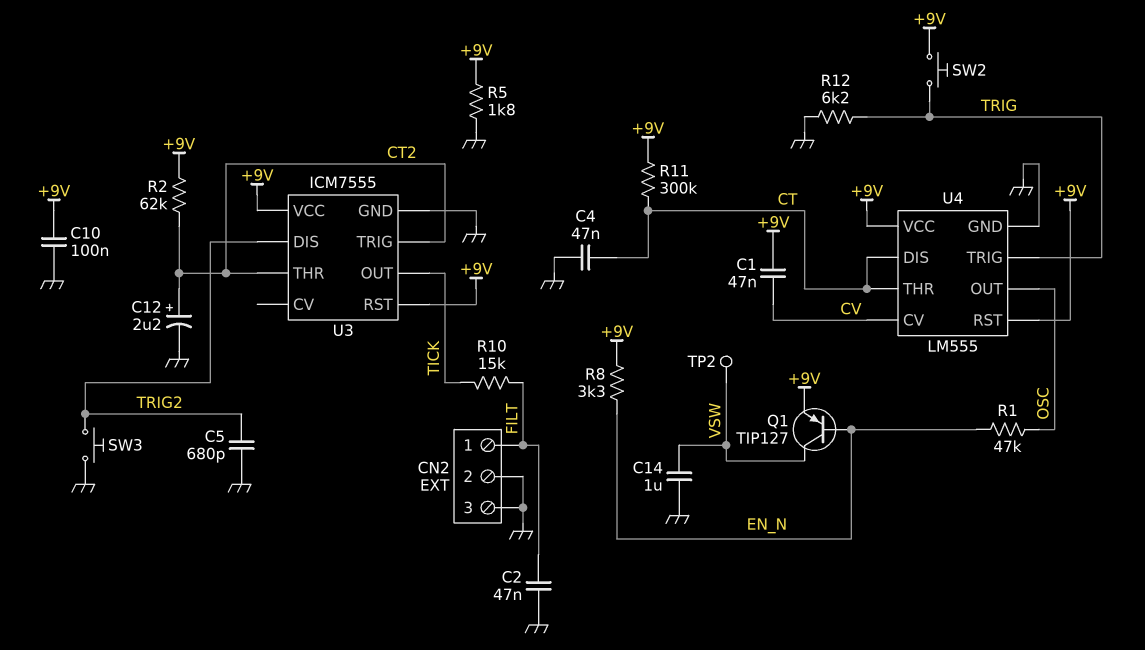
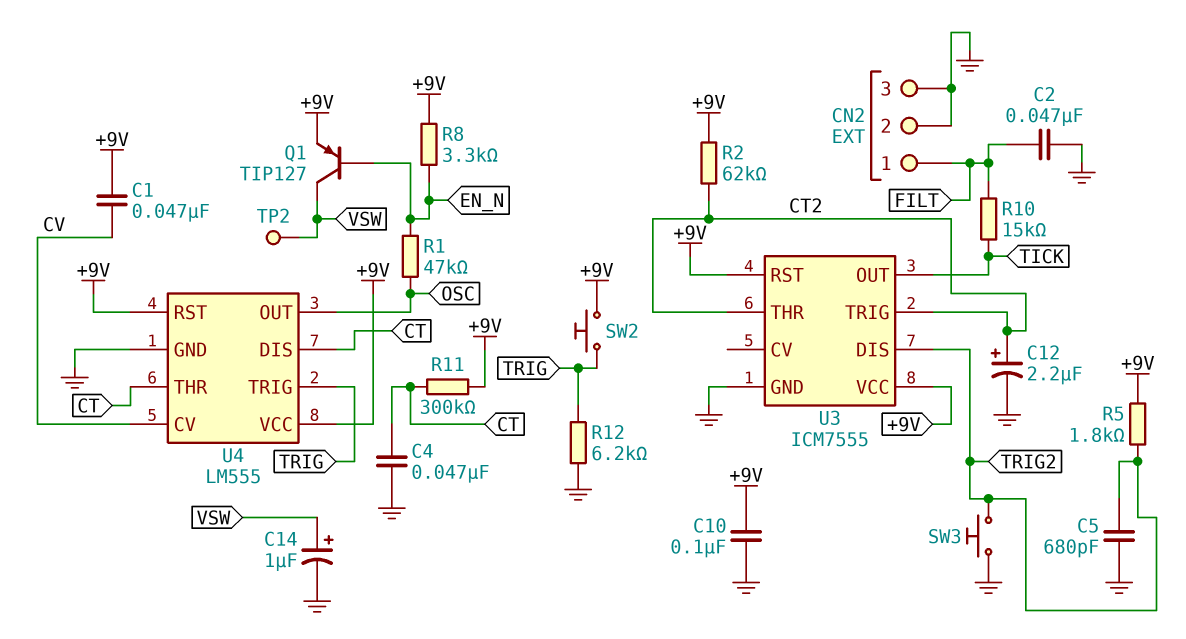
C14: 1uF (GND, VSW) -> 1uF (plus VSW, minus GND)
R5: 1.8k (+9V, GND) -> 1.8k (+9V, TRIG2)

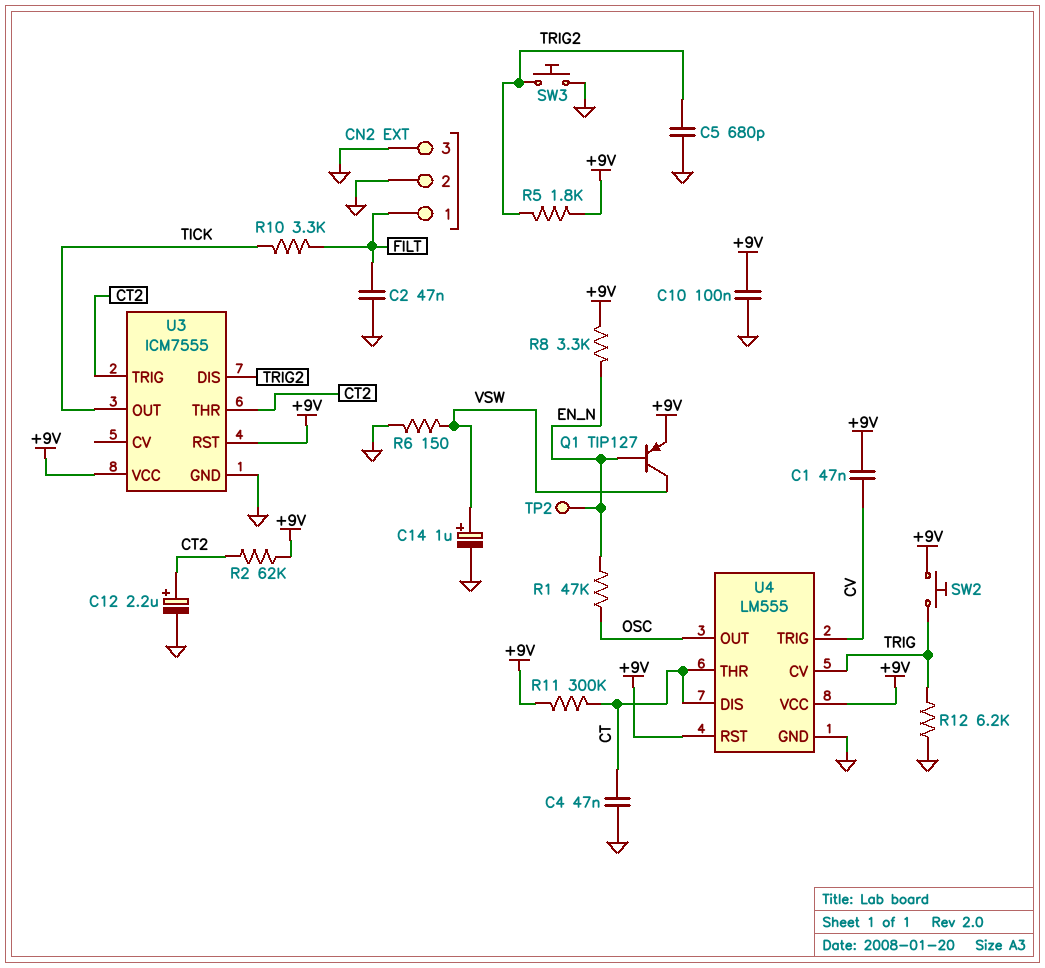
R6: none -> 150 (GND, VSW)
R10: 15k (FILT, TICK) -> 3.3k (FILT, TICK)
TP2: test point (VSW) -> test point (EN_N)
U4 pin CV: CV -> TRIG
U4 pin TRIG: TRIG -> CV

